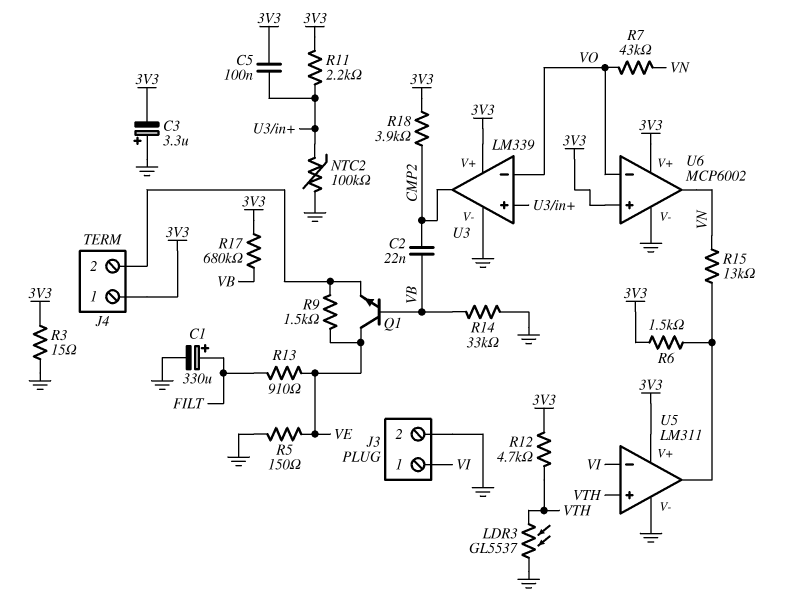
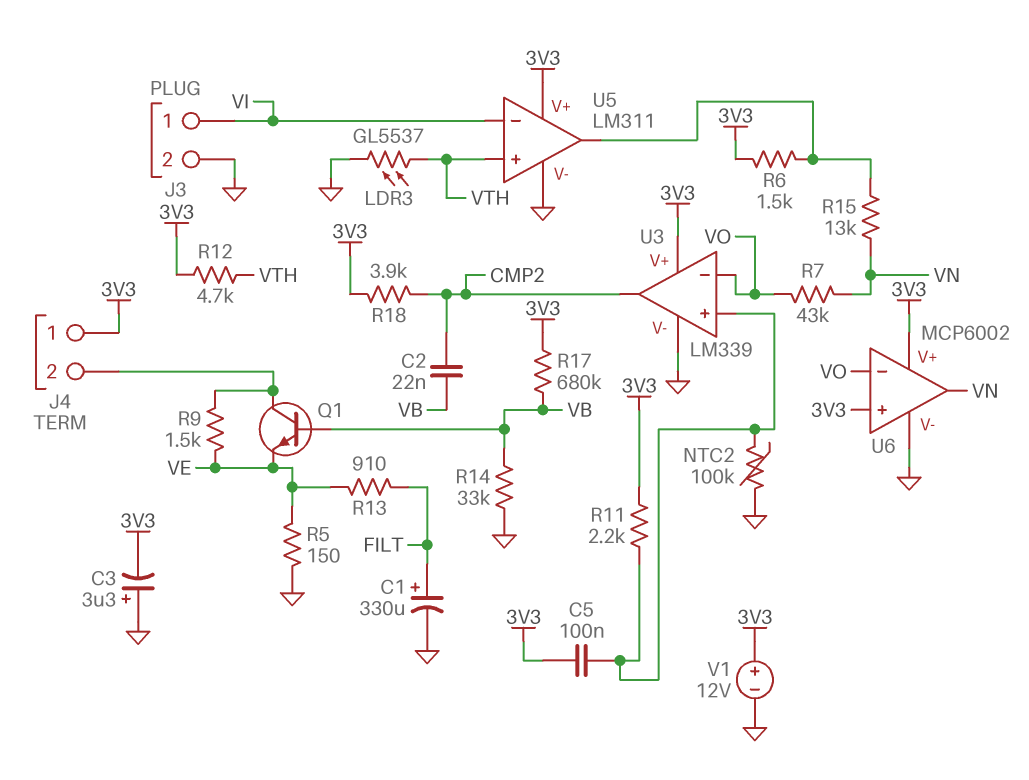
Q1: NPN (B VB, C VE, E J4/2) -> NPN (B VB, C J4/2, E VE)
R3: 15 (3V3, GND) -> none
V1: none -> 12V (plus 3V3, minus GND)

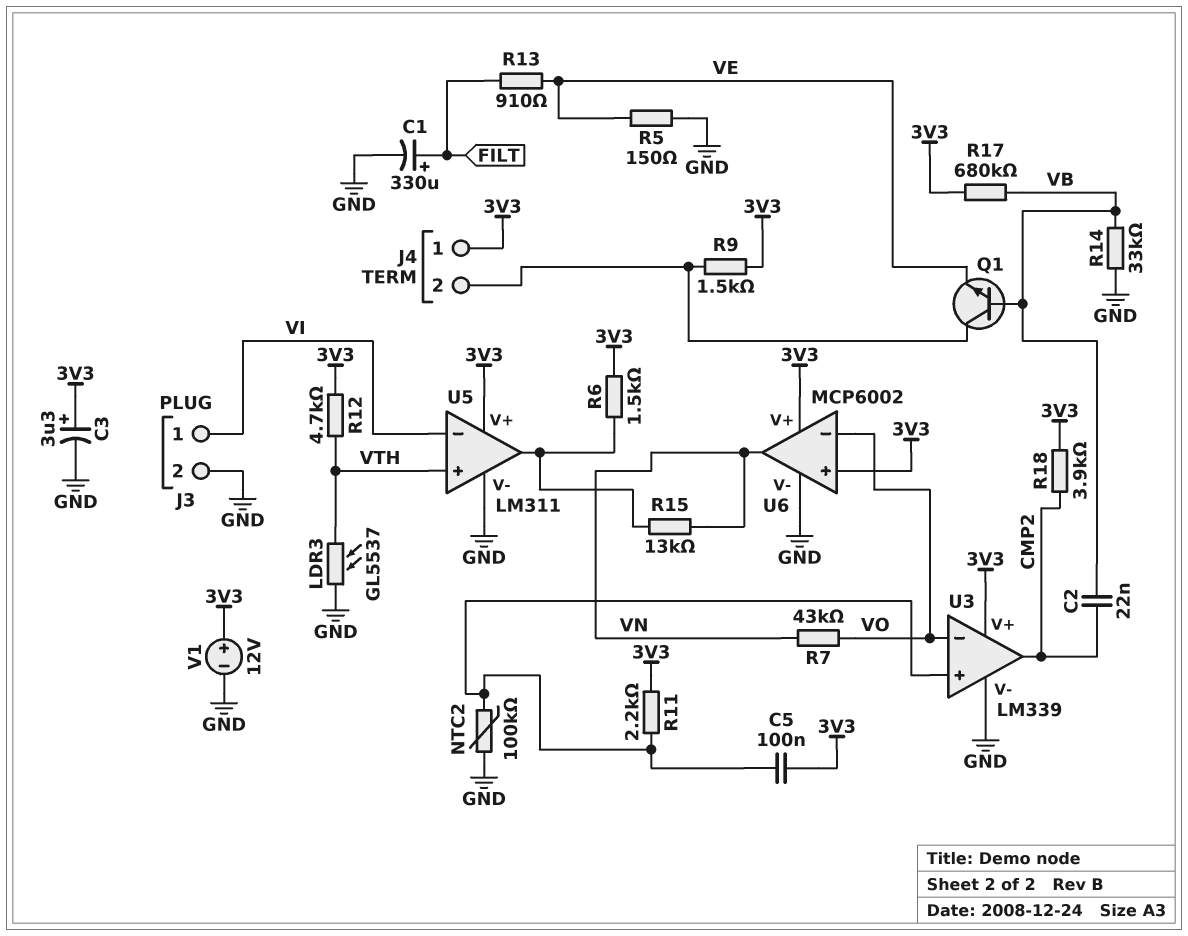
C3: 3.3uF (plus GND, minus 3V3) -> 3.3uF (plus 3V3, minus GND)
R9: 1.5k (J4/2, VE) -> 1.5k (3V3, J4/2)

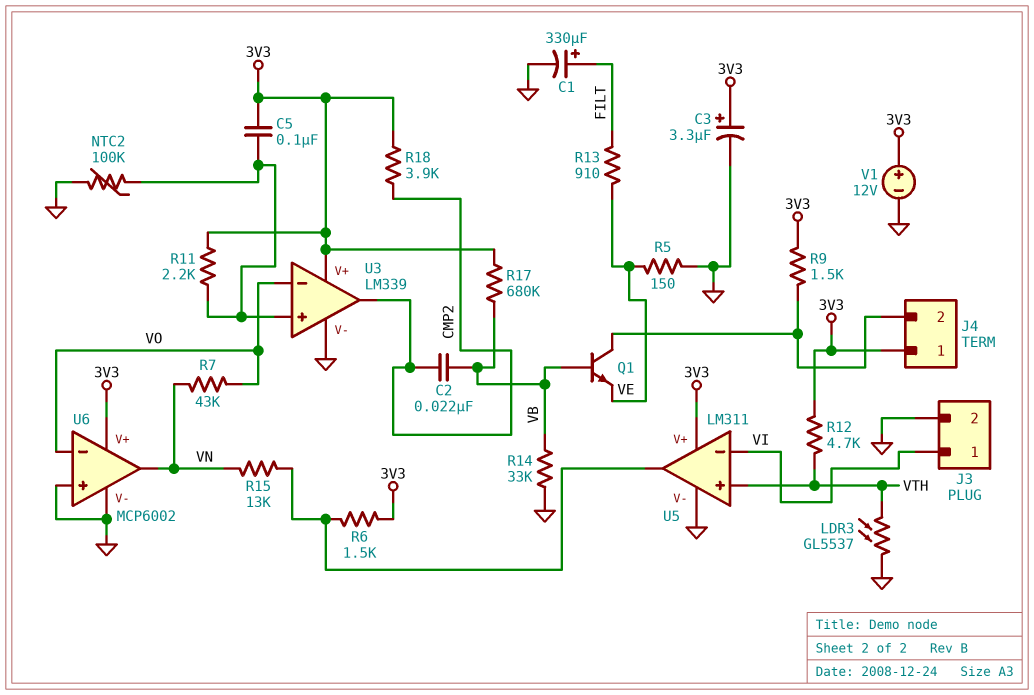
U6 pin in+: 3V3 -> GND

